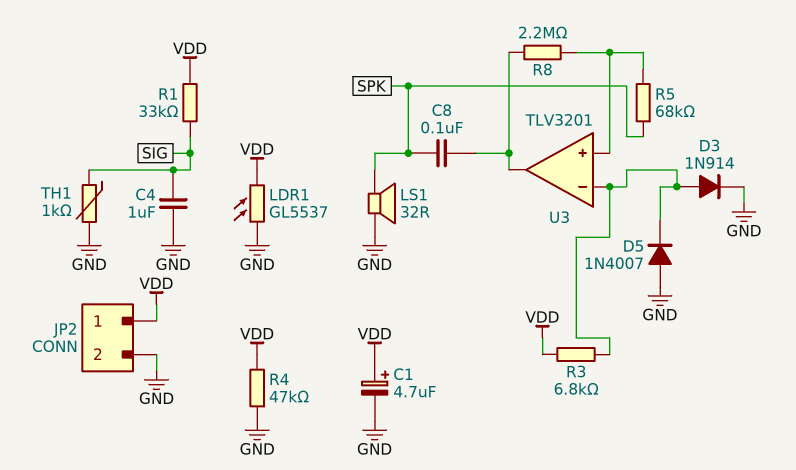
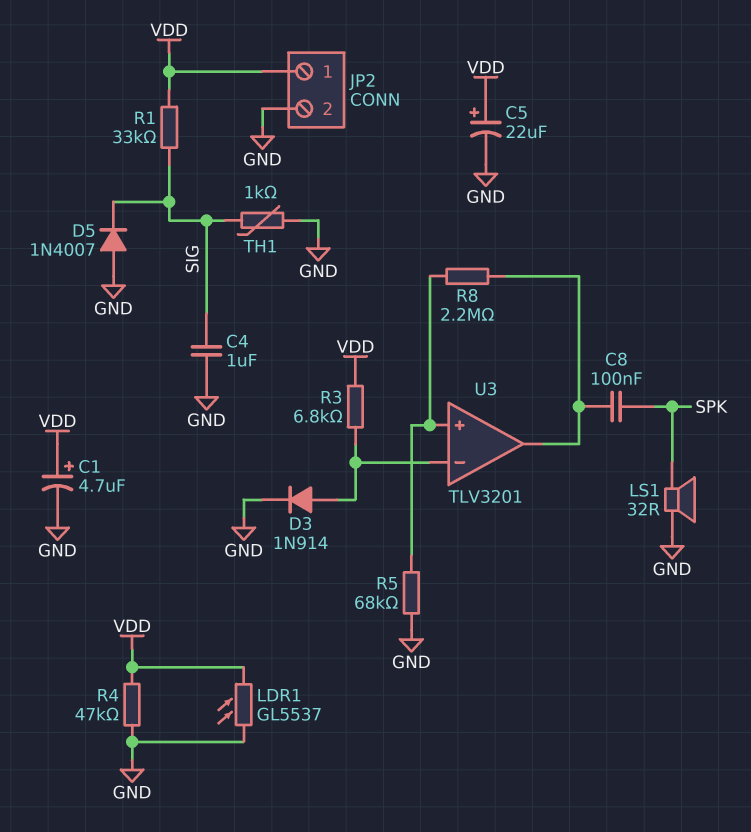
C5: none -> 22uF (plus VDD, minus GND)
D5: diode 1N4007 (A GND, K U3/in-) -> diode 1N4007 (A GND, K SIG)
R5: 68k (SPK, U3/in+) -> 68k (GND, U3/in+)

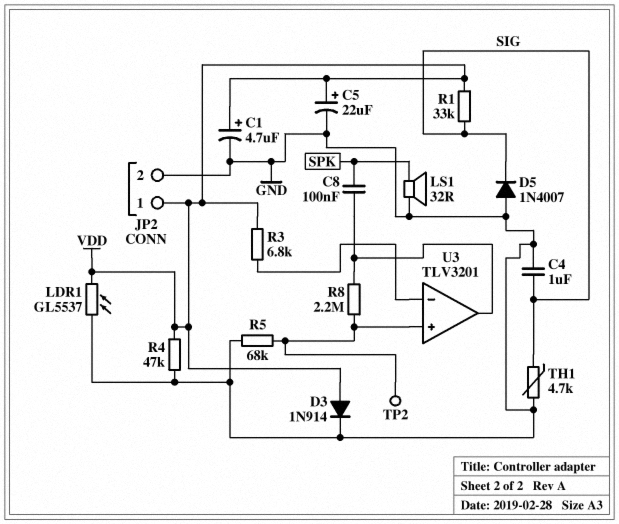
D3: diode 1N914 (A U3/in-, K GND) -> diode 1N914 (A VDD, K GND)
TH1: 1k (GND, SIG) -> 4.7k (GND, SIG)
TP2: none -> test point (U3/in+)

